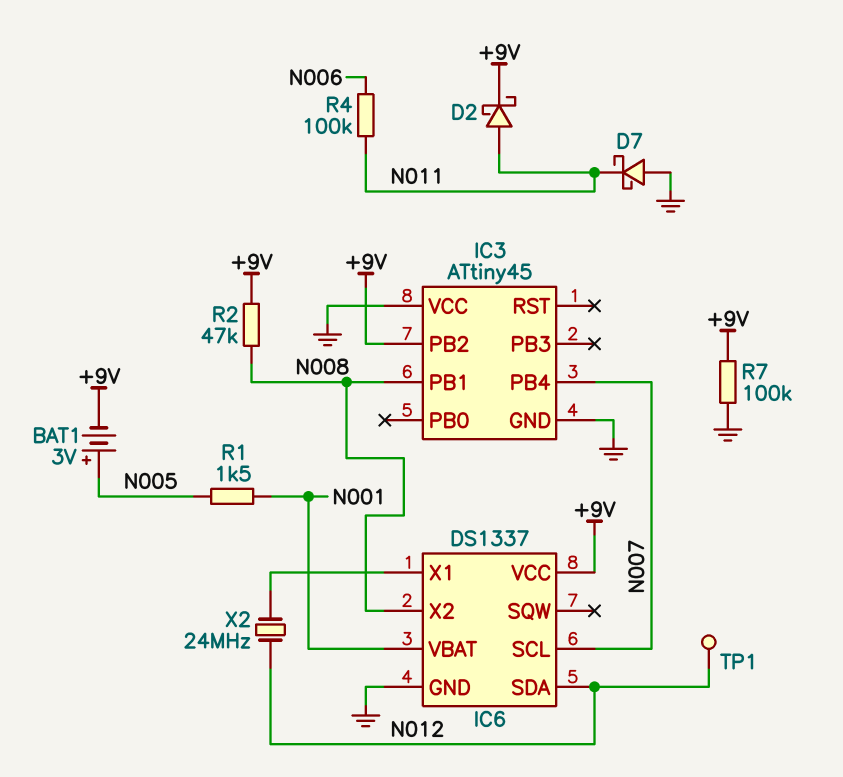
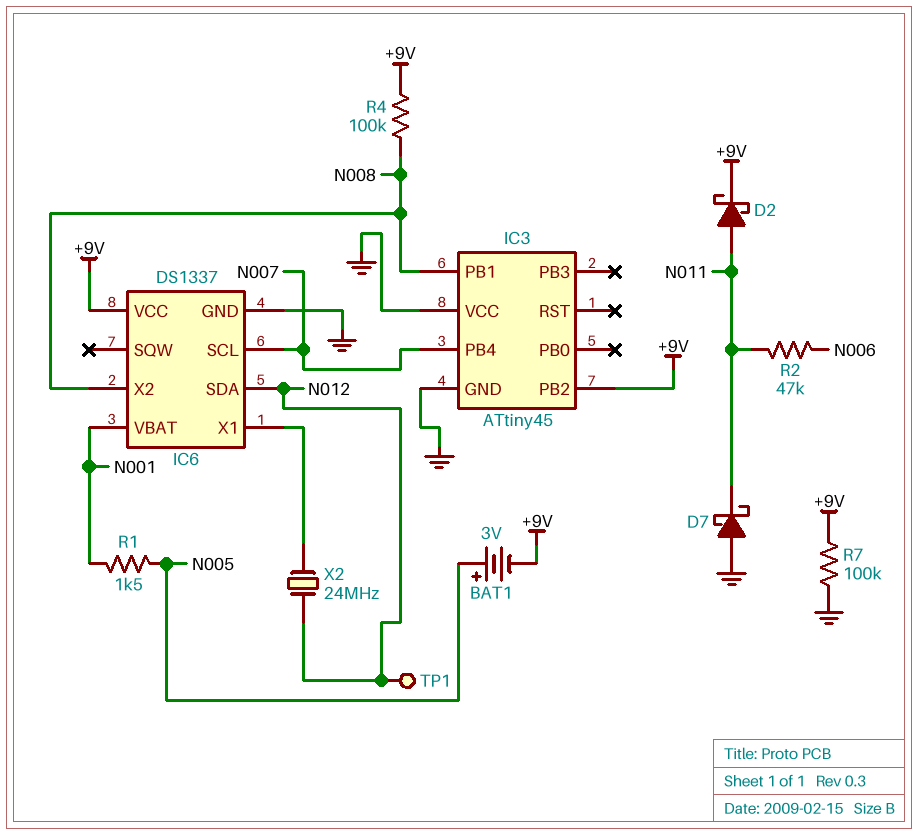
R2: 47k (+9V, N008) -> 47k (N006, N011)
R4: 100k (N006, N011) -> 100k (+9V, N008)

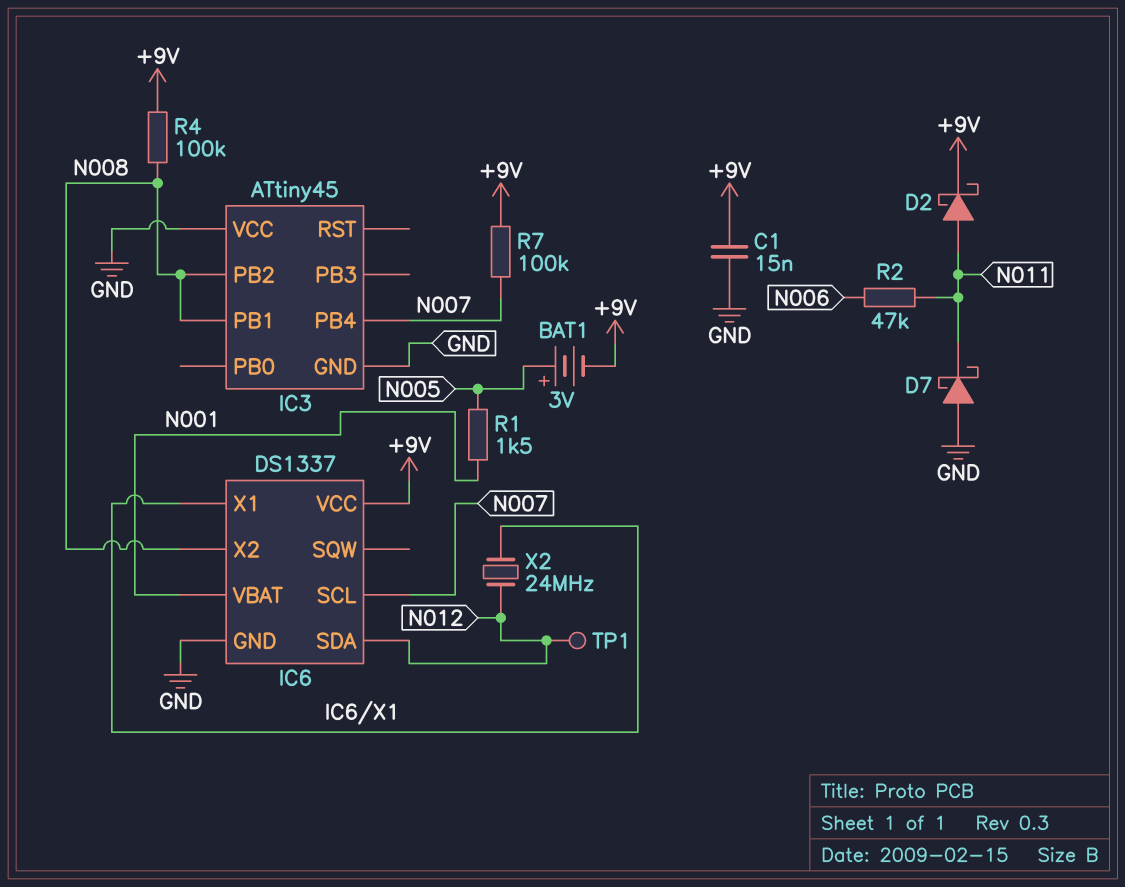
C1: none -> 15nF (+9V, GND)
IC3 pin PB2: +9V -> N008
R7: 100k (+9V, GND) -> 100k (+9V, N007)

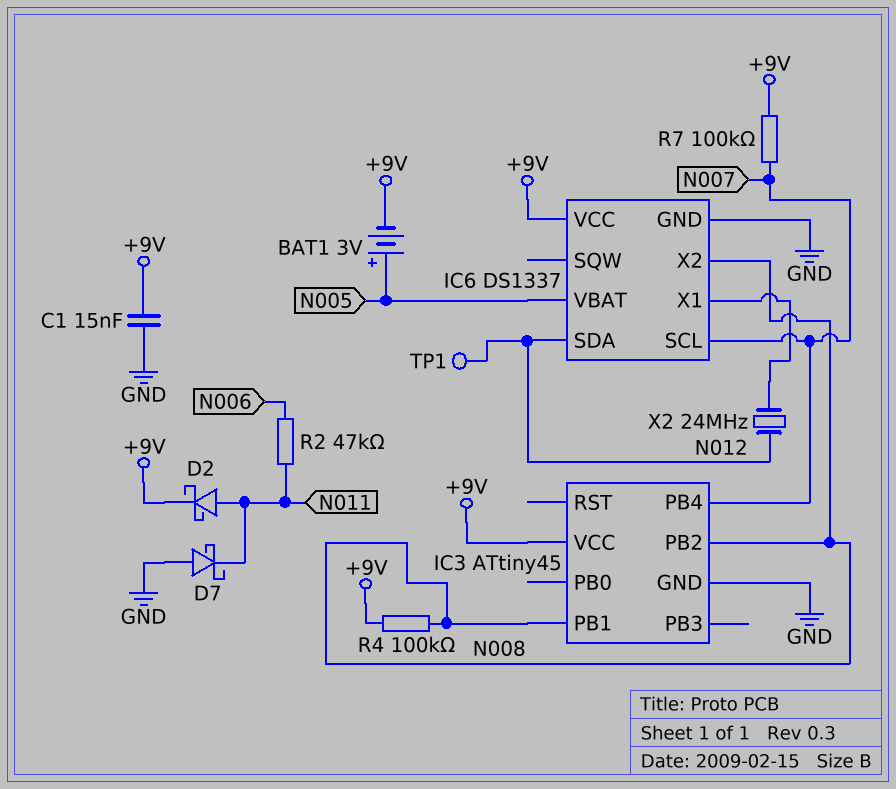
IC3 pin VCC: GND -> +9V
IC6 pin VBAT: N001 -> N005
R1: 1.5k (N001, N005) -> none

